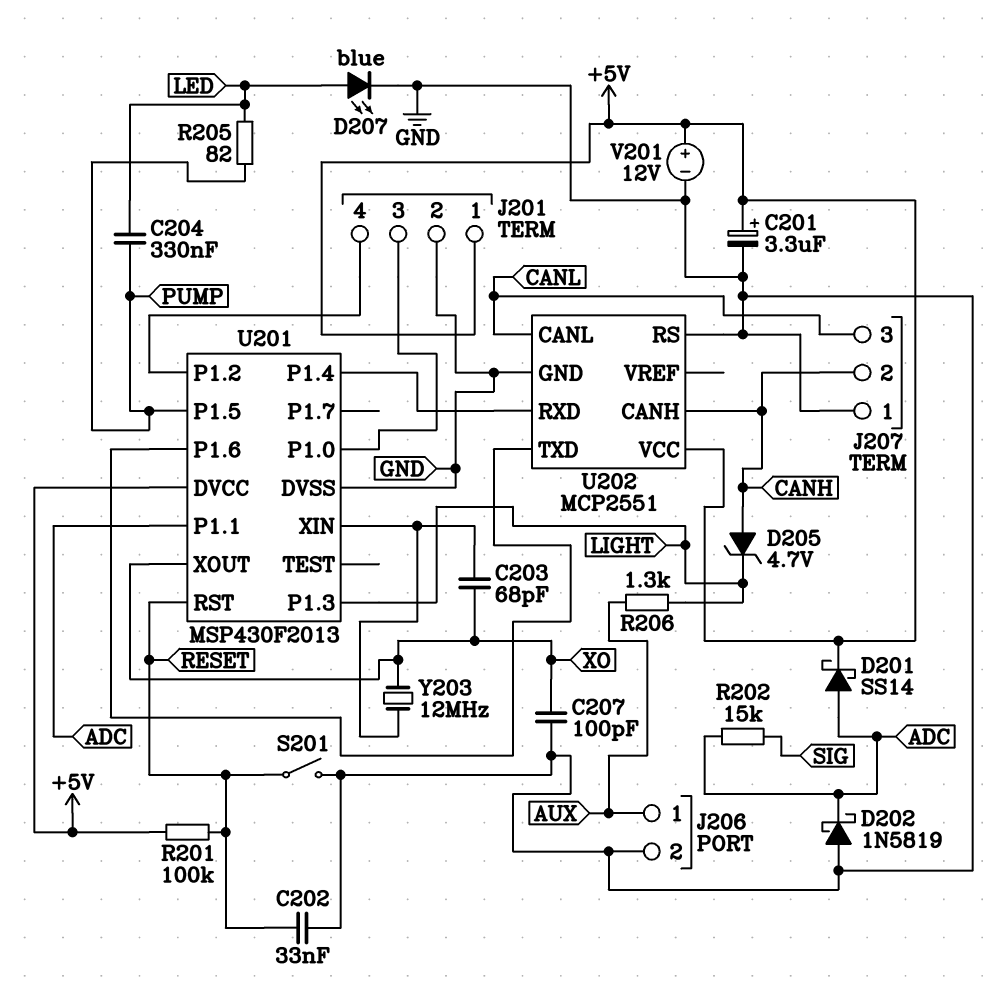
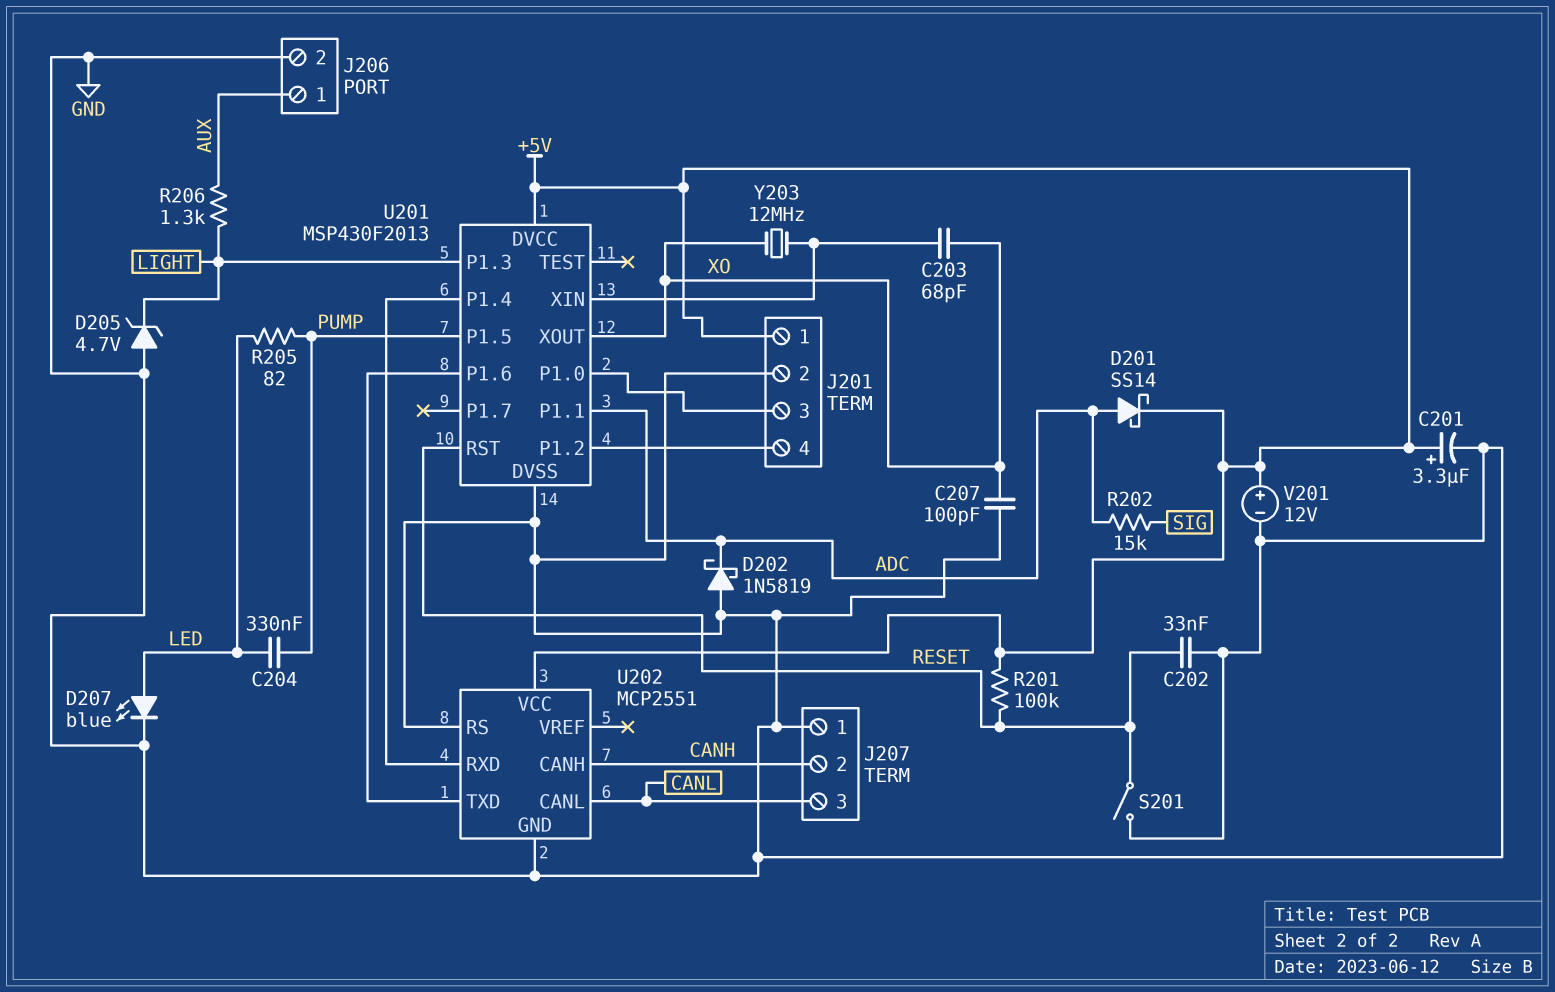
D205: zener 4.7V (A CANH, K LIGHT) -> zener 4.7V (A GND, K LIGHT)

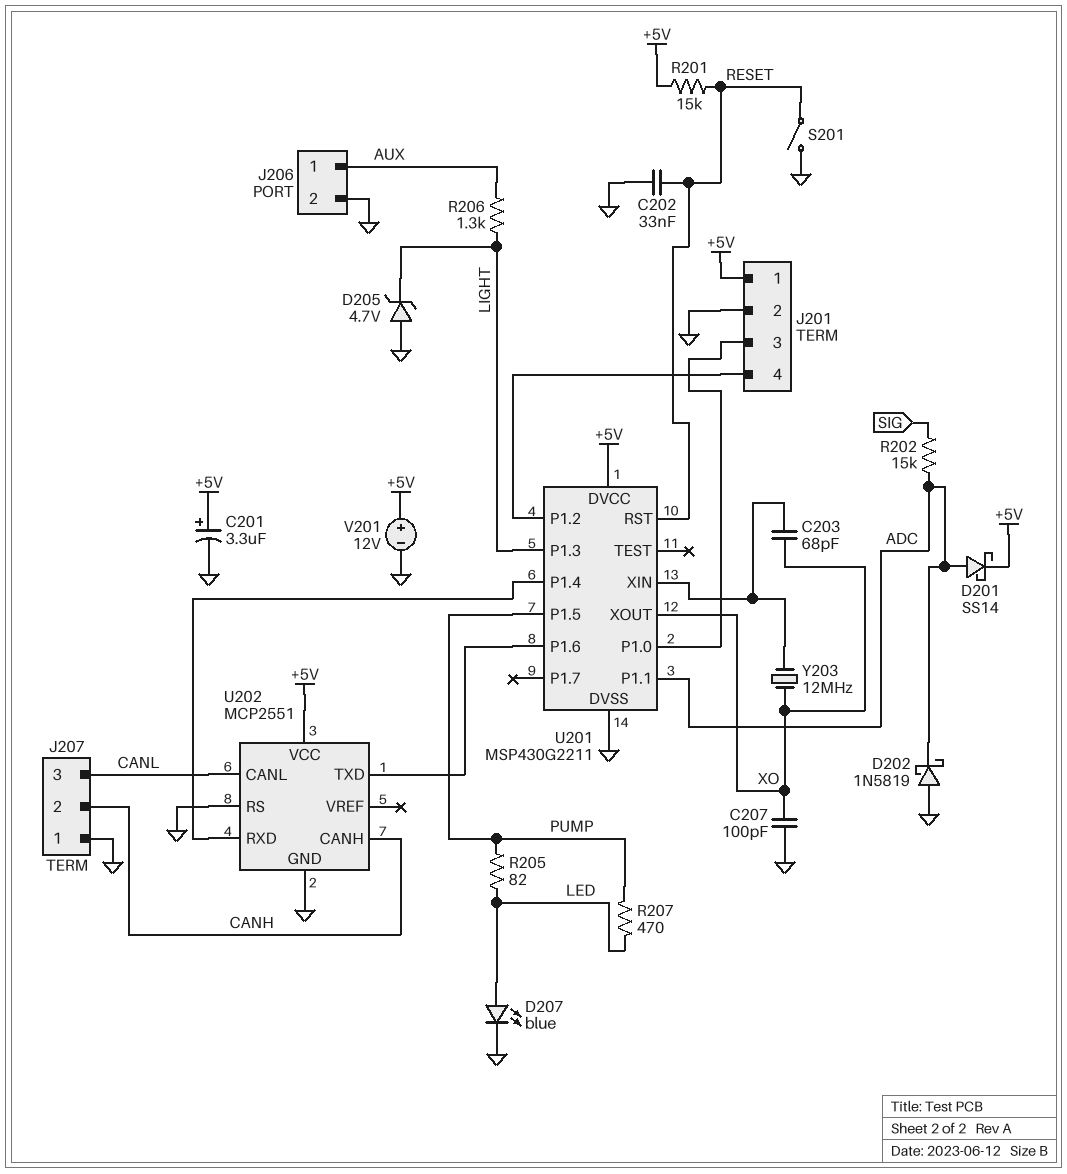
C204: 330nF (LED, PUMP) -> none
R201: 100k (+5V, RESET) -> 15k (+5V, RESET)
R207: none -> 470 (LED, PUMP)
U201: MSP430F2013 -> MSP430G2211

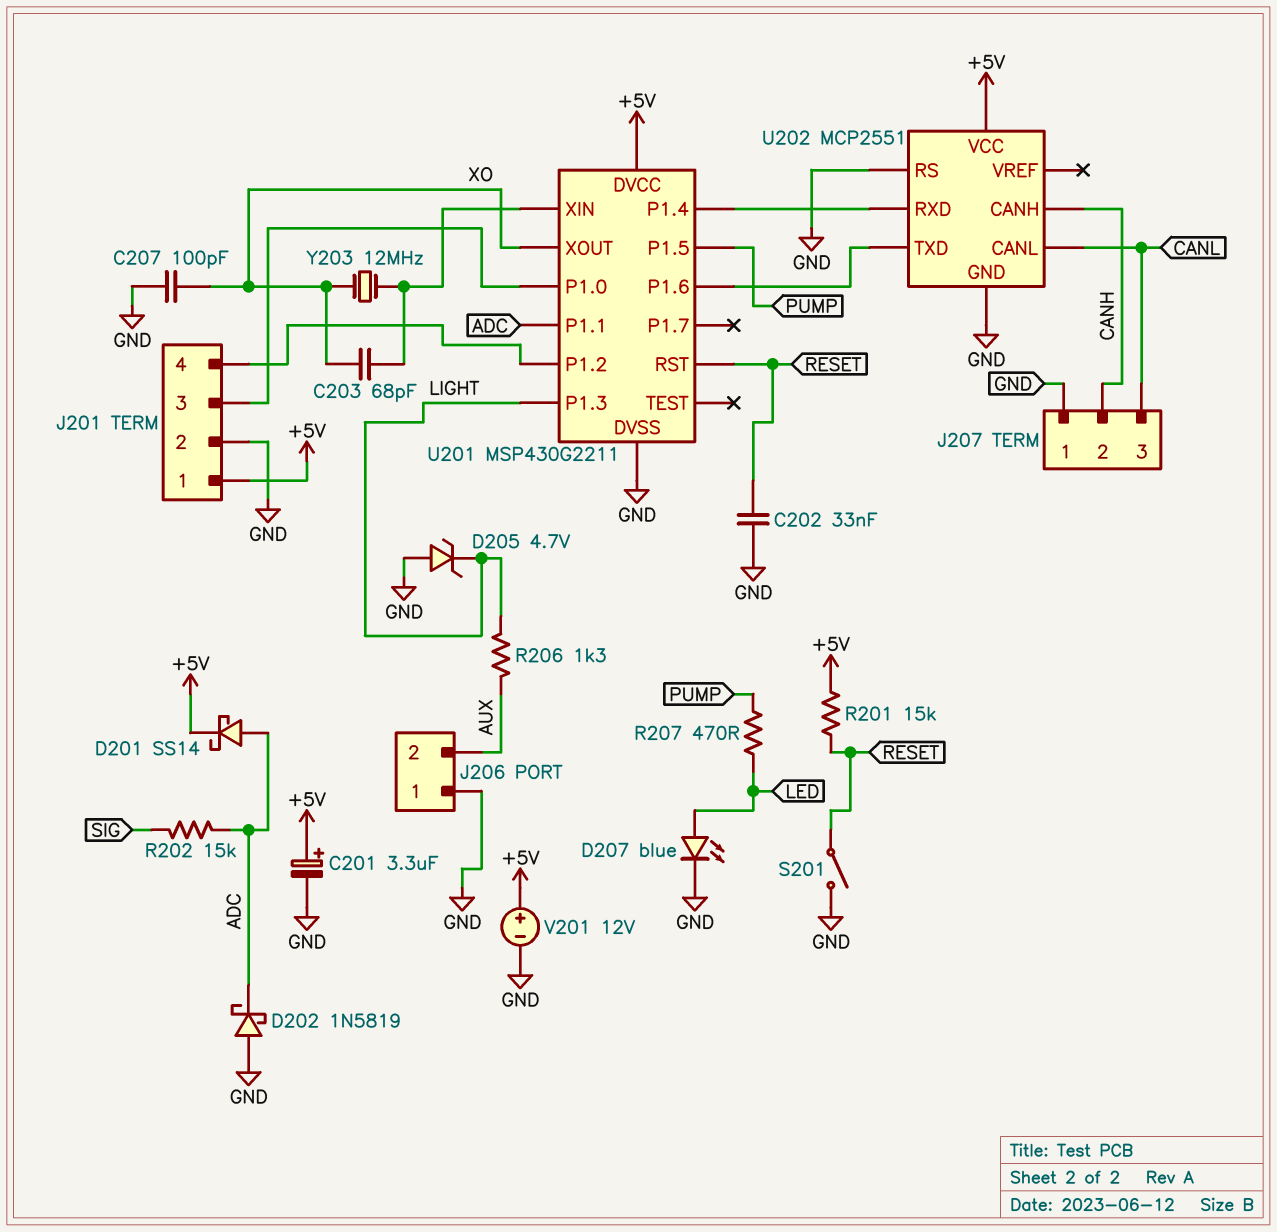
J206 pin 1: AUX -> GND
J206 pin 2: GND -> AUX
R205: 82 (LED, PUMP) -> none

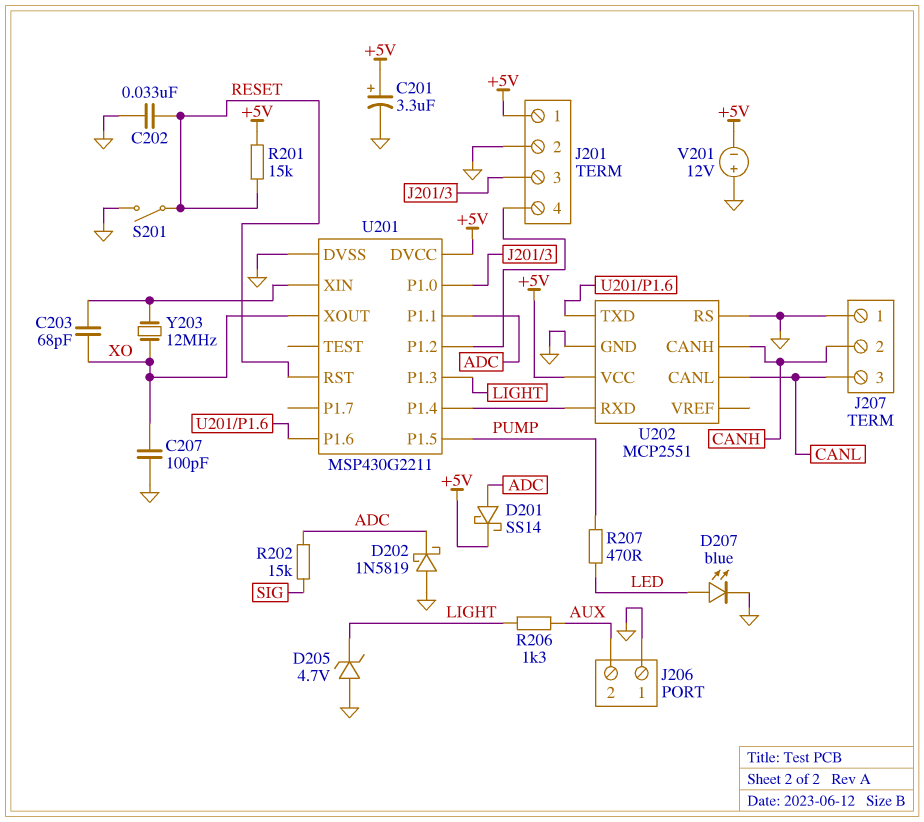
V201: 12V (plus +5V, minus GND) -> 12V (plus GND, minus +5V)

